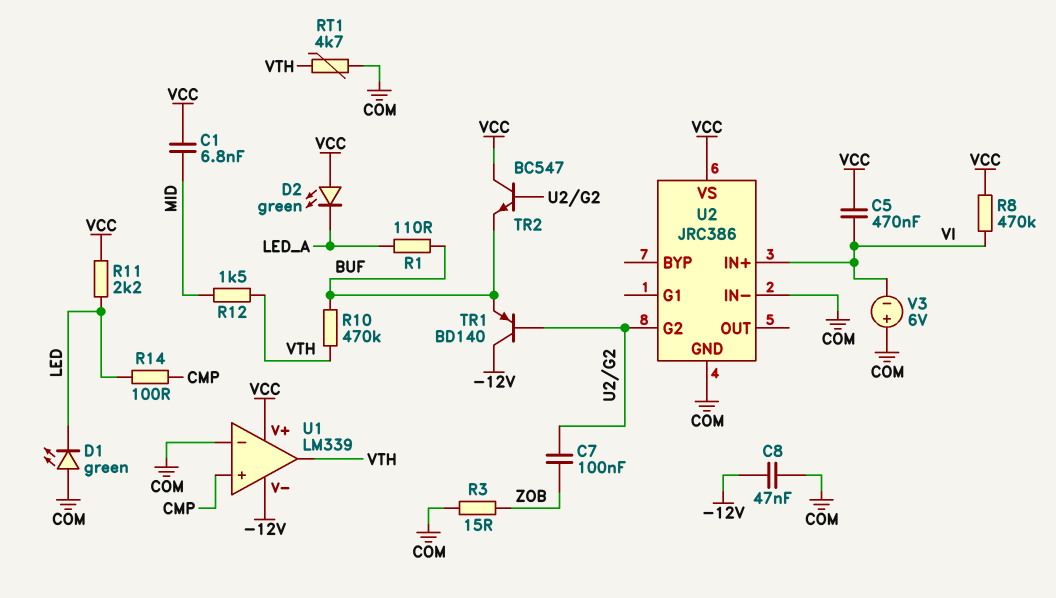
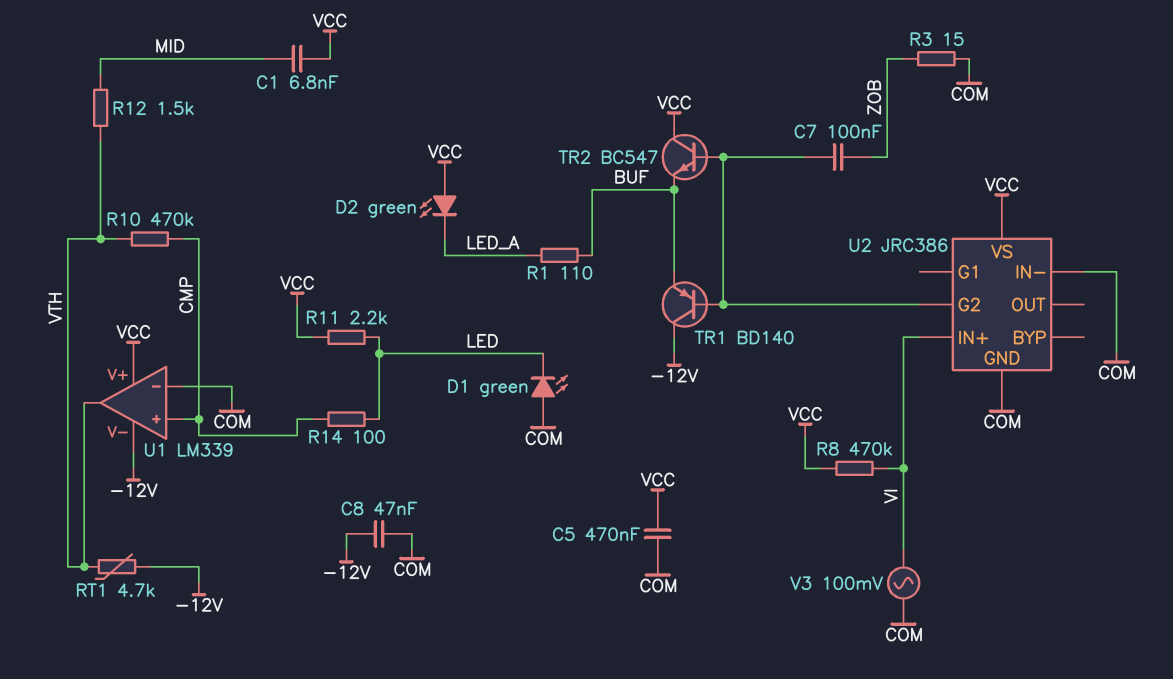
C5: 470nF (VCC, VI) -> 470nF (COM, VCC)
R10: 470k (BUF, VTH) -> 470k (CMP, VTH)
RT1: 4.7k (COM, VTH) -> 4.7k (-12V, VTH)
V3: 6V (plus COM, minus VI) -> AC 100mV (COM, VI)

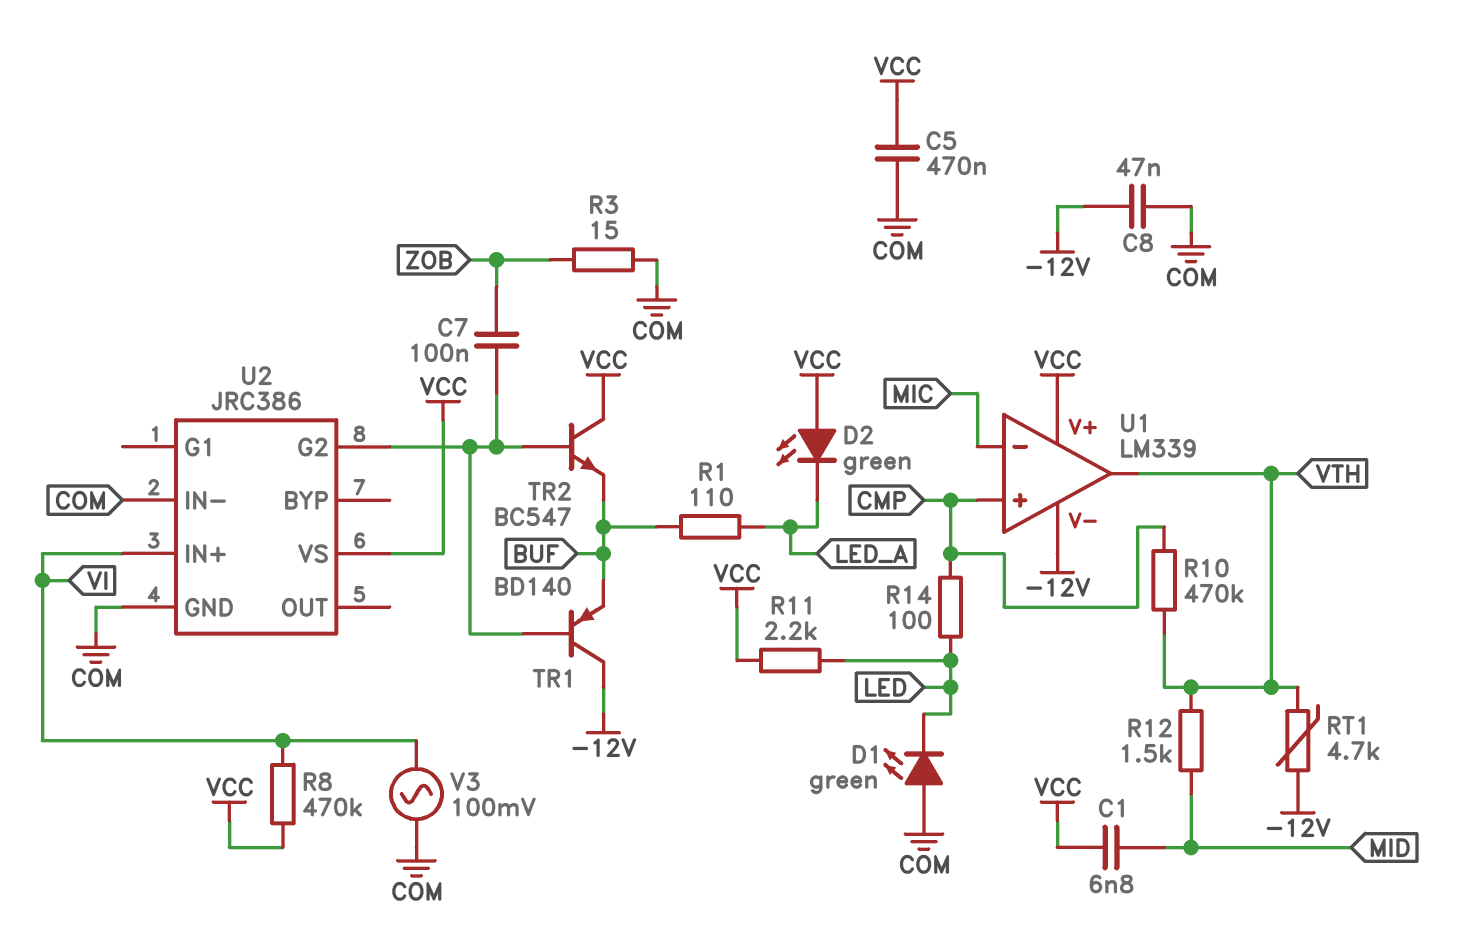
U1 pin in-: COM -> MIC

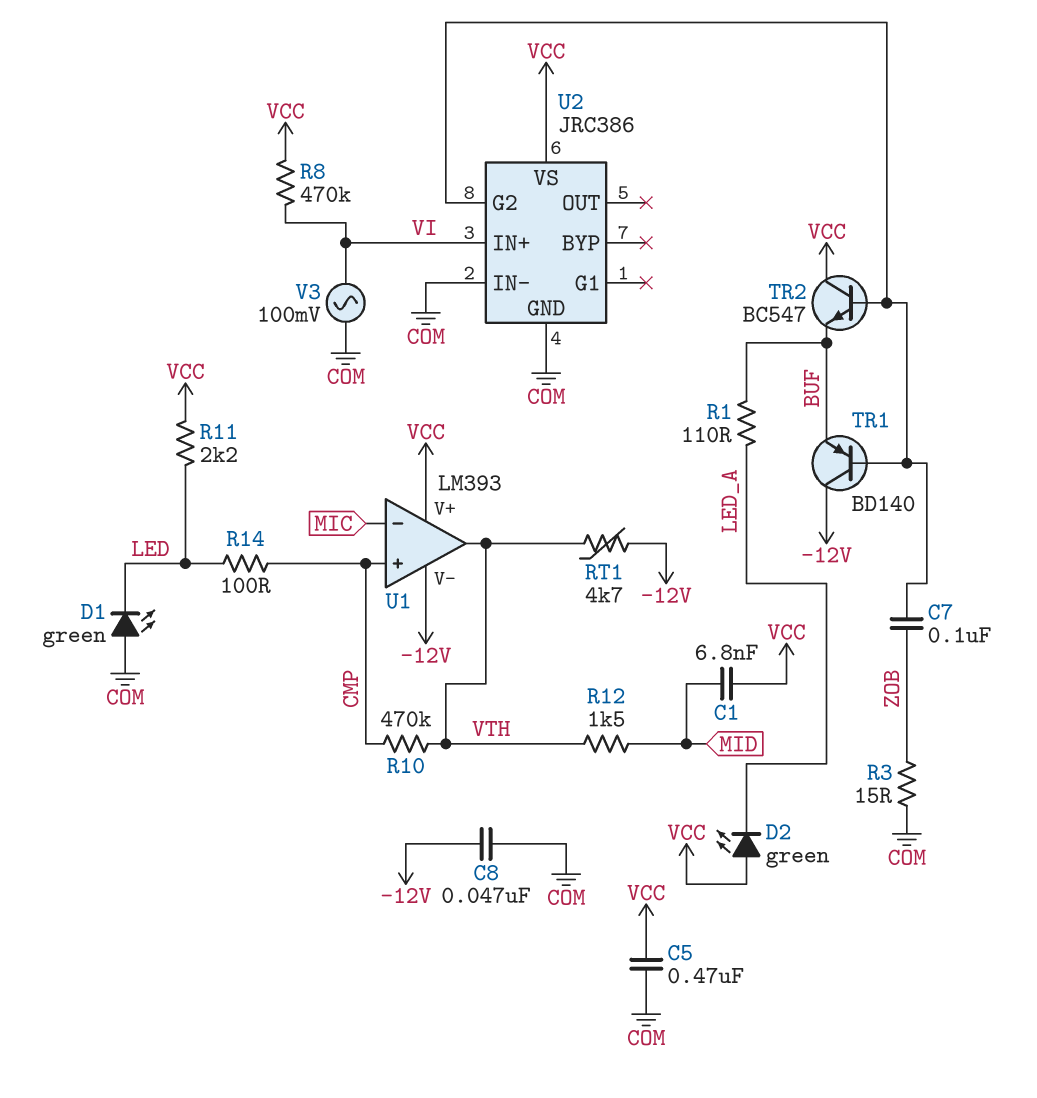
U1: LM339 -> LM393

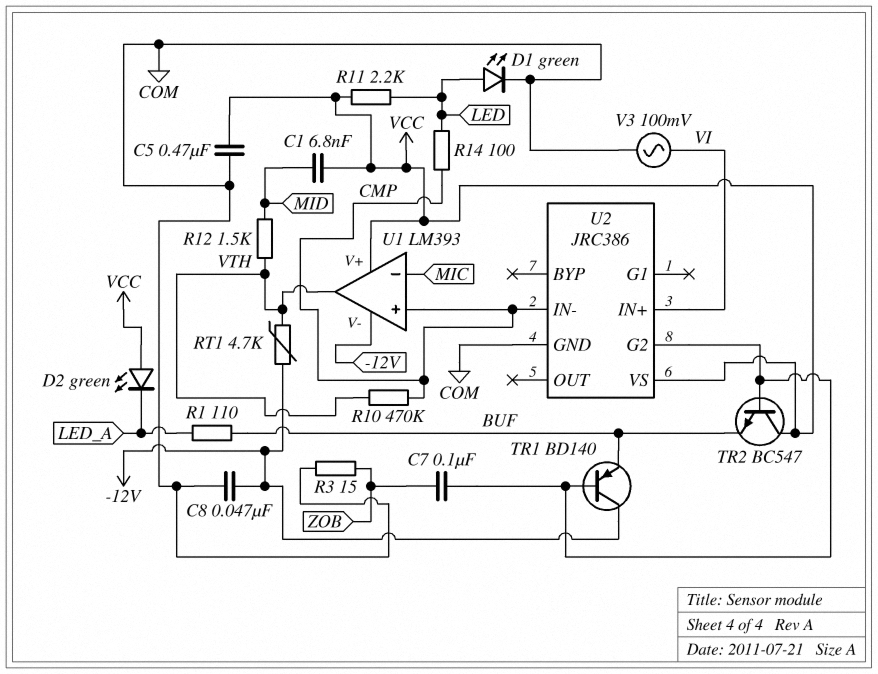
D1: LED green (A COM, K LED) -> LED green (A LED, K COM)
R8: 470k (VCC, VI) -> none
U2 pin IN-: COM -> CMP

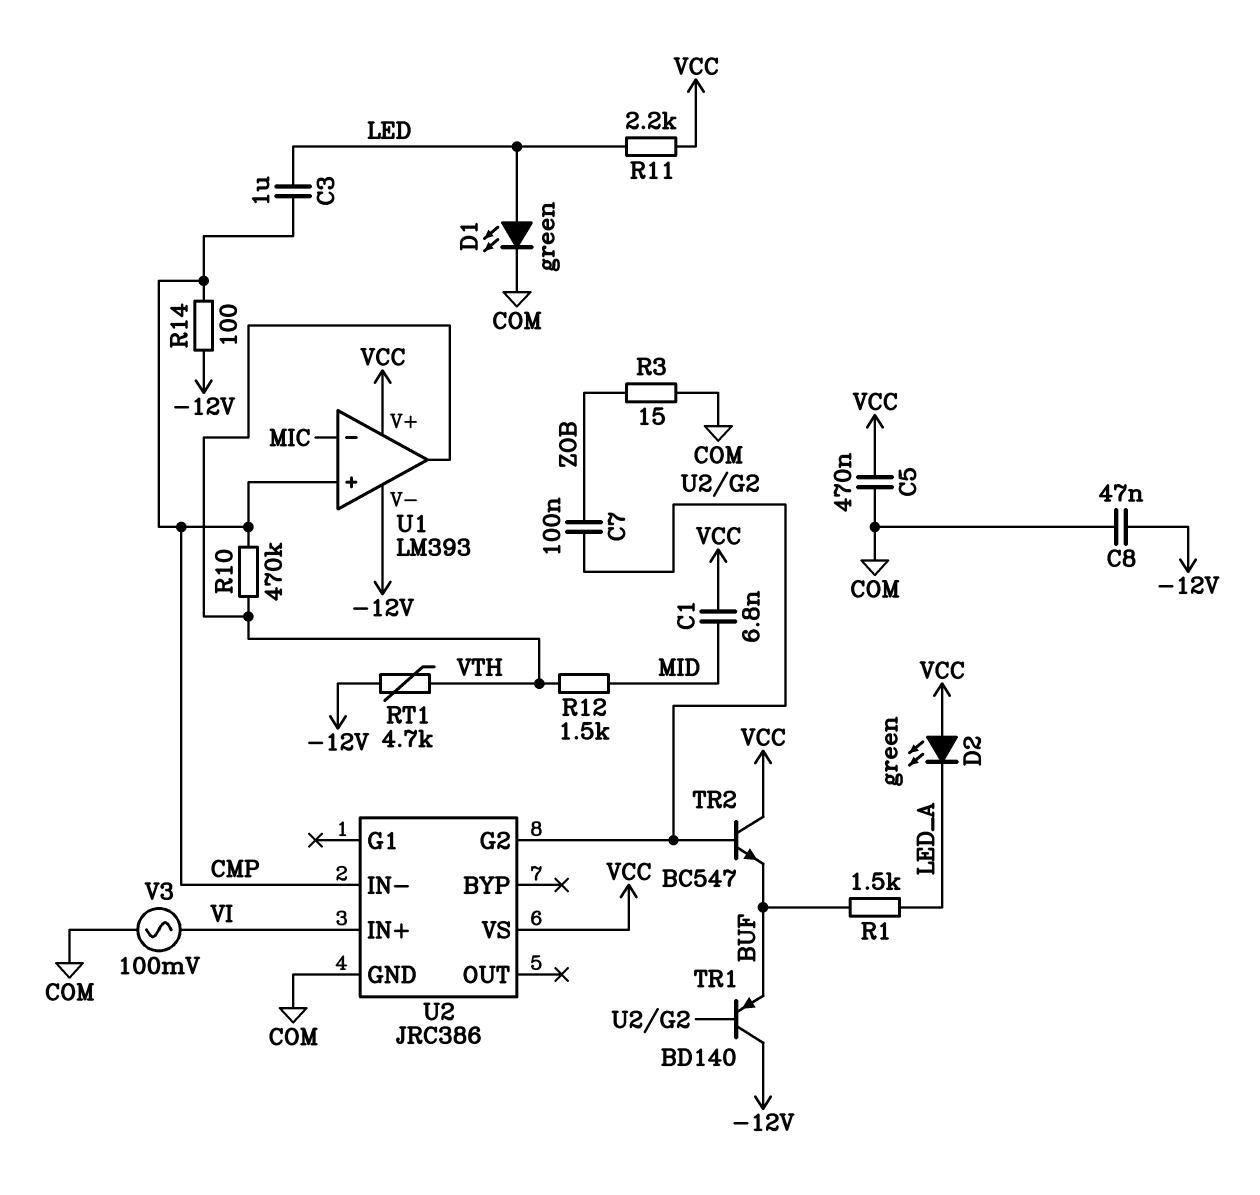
C3: none -> 1uF (CMP, LED)
R1: 110 (BUF, LED_A) -> 1.5k (BUF, LED_A)
R14: 100 (CMP, LED) -> 100 (-12V, CMP)

